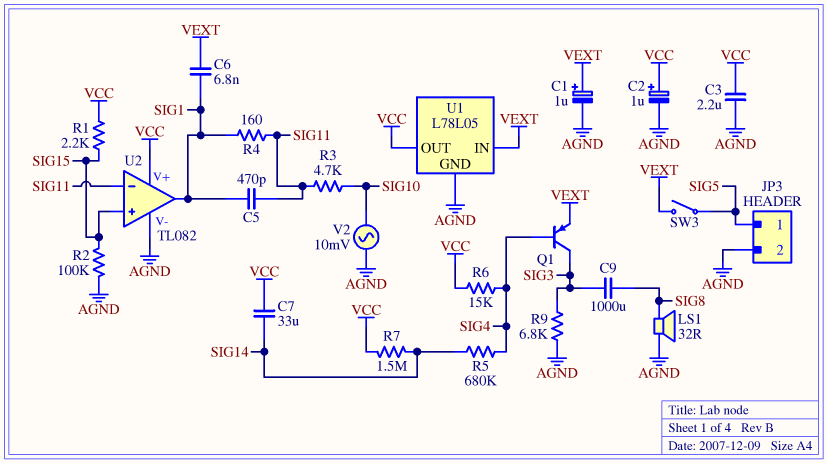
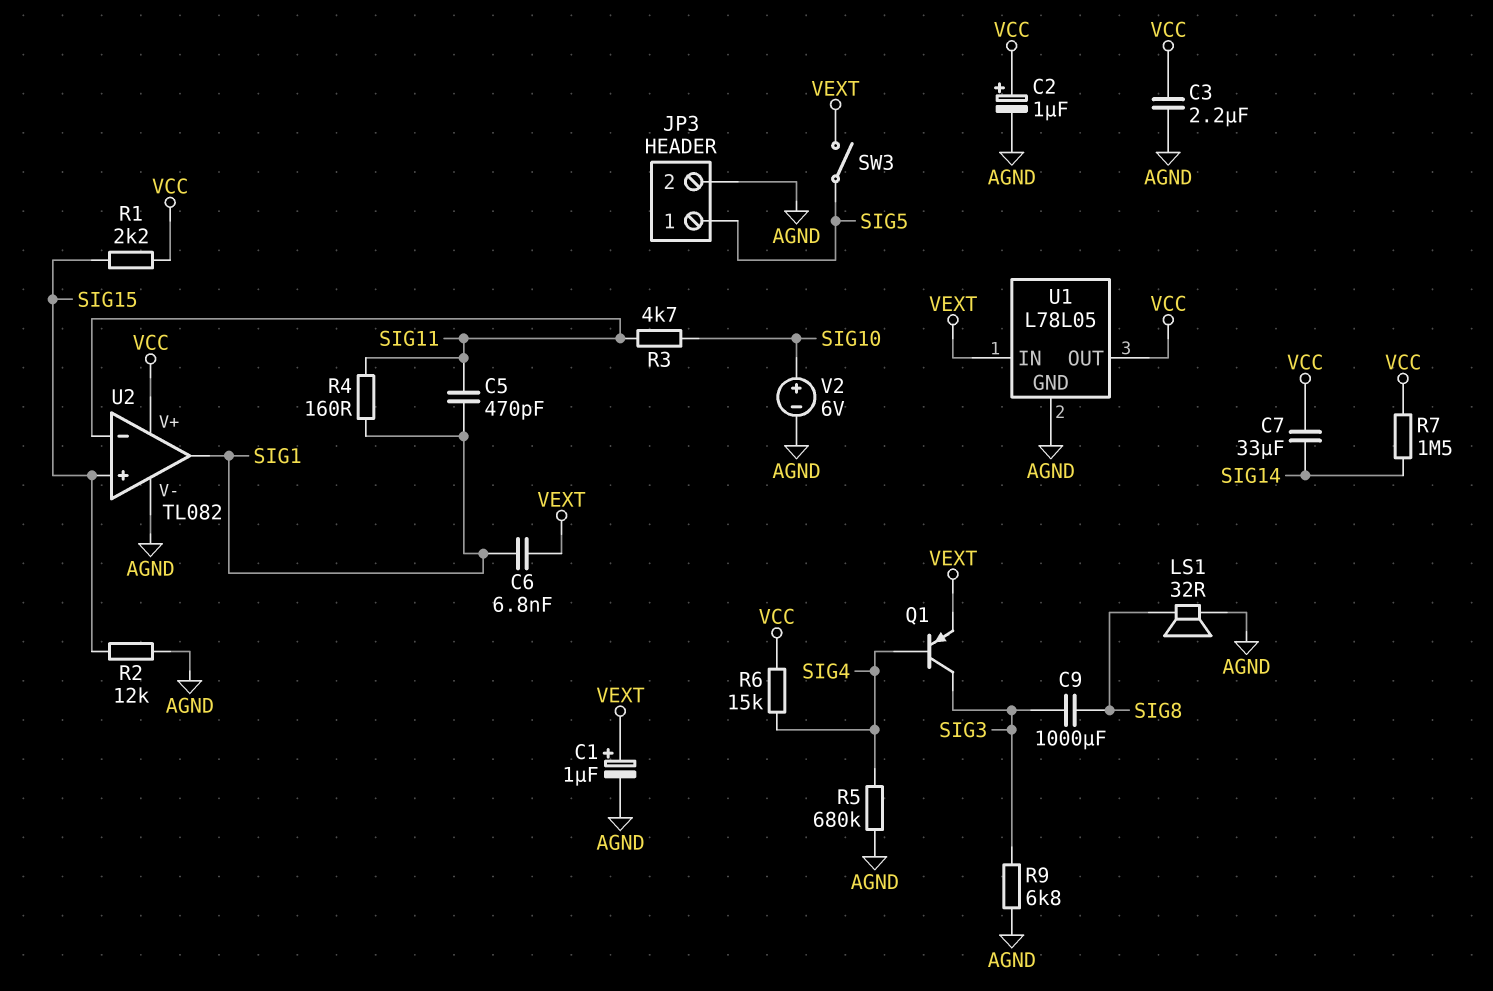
R2: 100k (AGND, SIG15) -> 12k (AGND, SIG15)
R5: 680k (SIG4, SIG14) -> 680k (AGND, SIG4)
V2: AC 10mV (AGND, SIG10) -> 6V (plus SIG10, minus AGND)

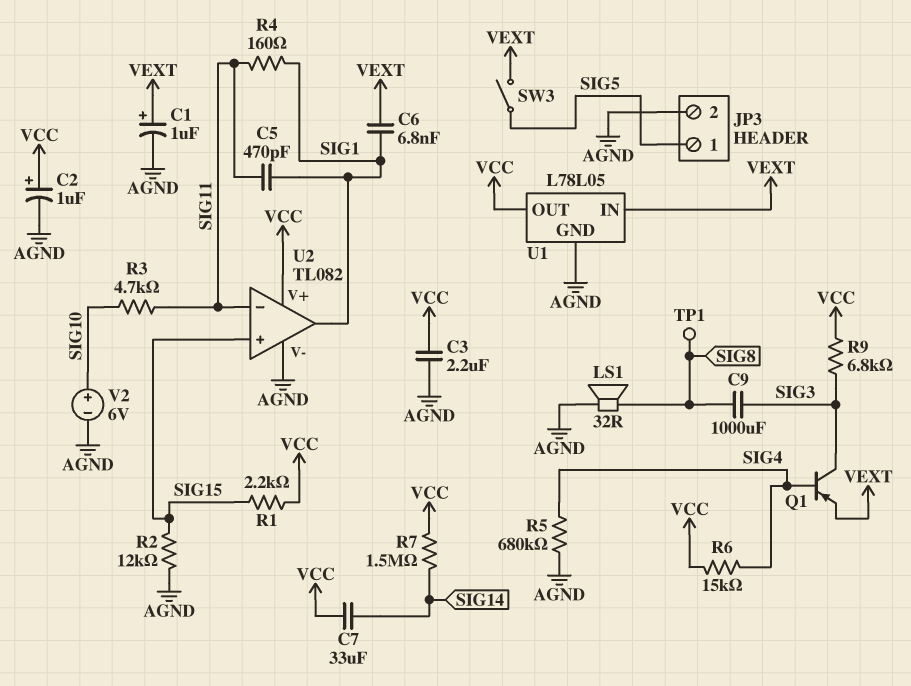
R9: 6.8k (AGND, SIG3) -> 6.8k (SIG3, VCC)
TP1: none -> test point (SIG8)

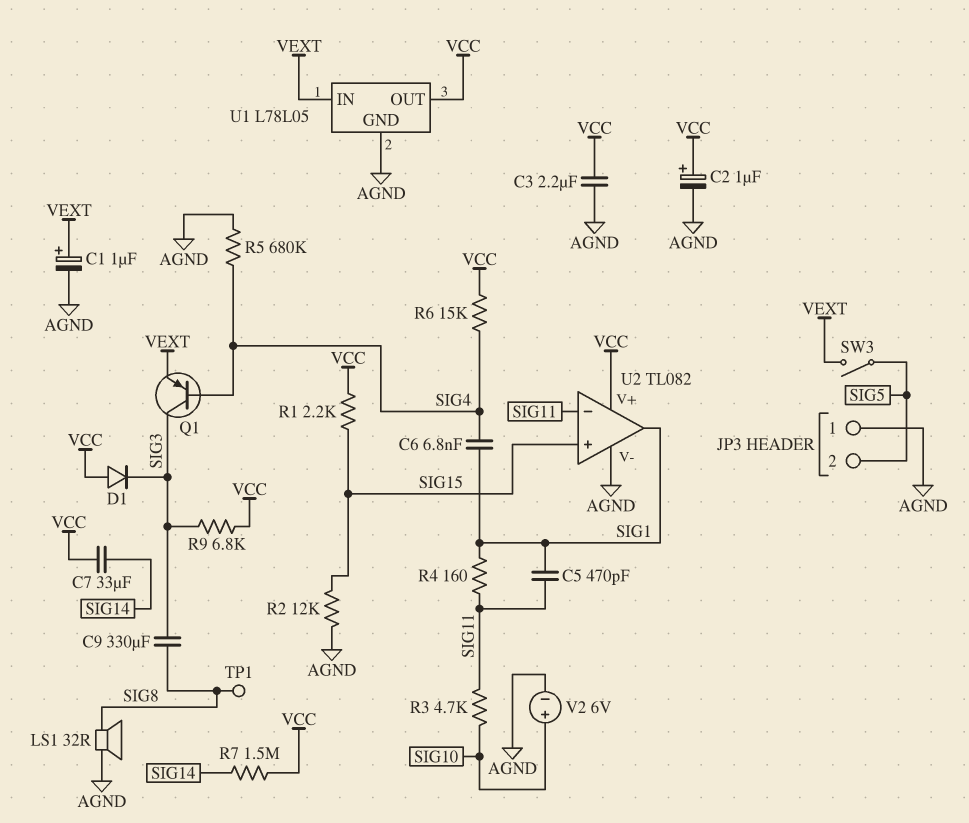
C6: 6.8nF (SIG1, VEXT) -> 6.8nF (SIG1, SIG4)
C9: 1000uF (SIG3, SIG8) -> 330uF (SIG3, SIG8)
D1: none -> diode (A VCC, K SIG3)
JP3 pin 1: SIG5 -> AGND
JP3 pin 2: AGND -> SIG5

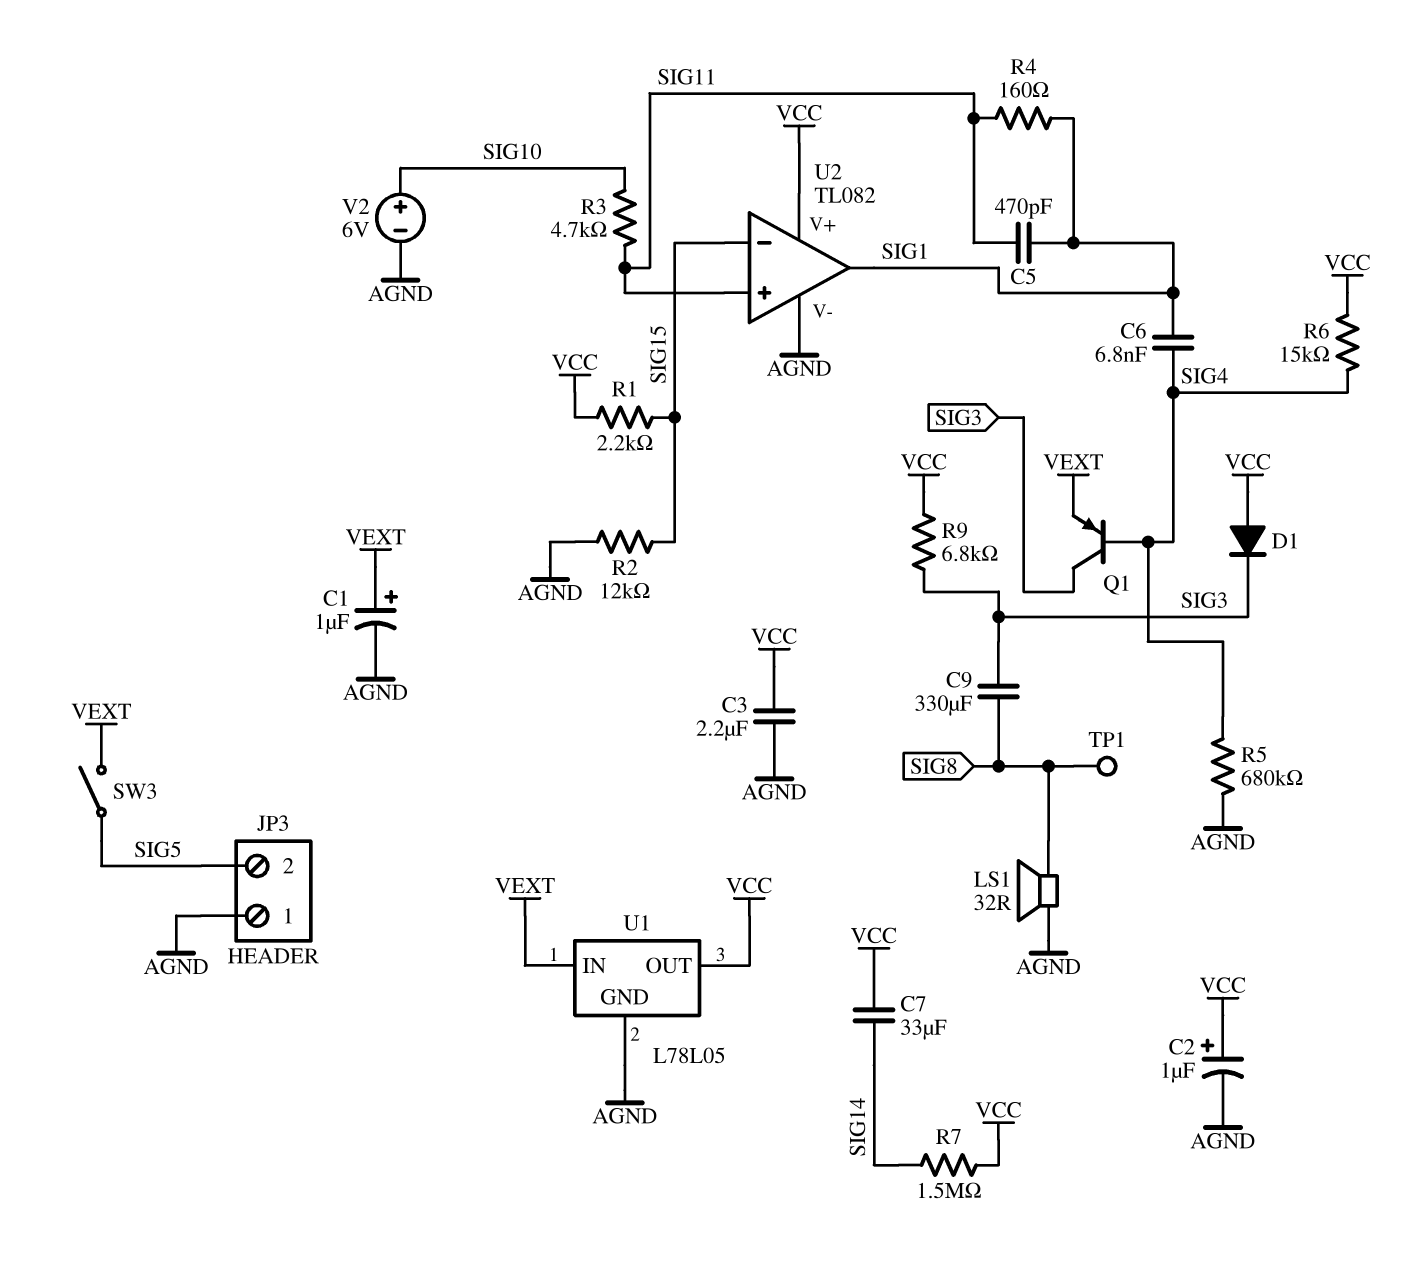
U2 pin in+: SIG15 -> SIG11
U2 pin in-: SIG11 -> SIG15

